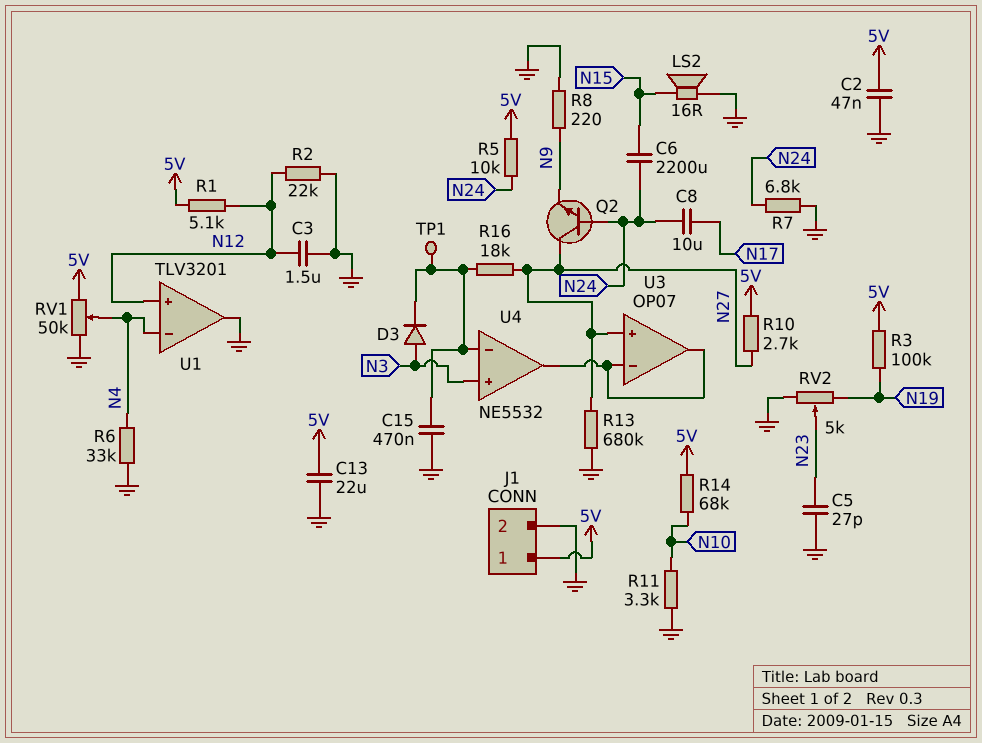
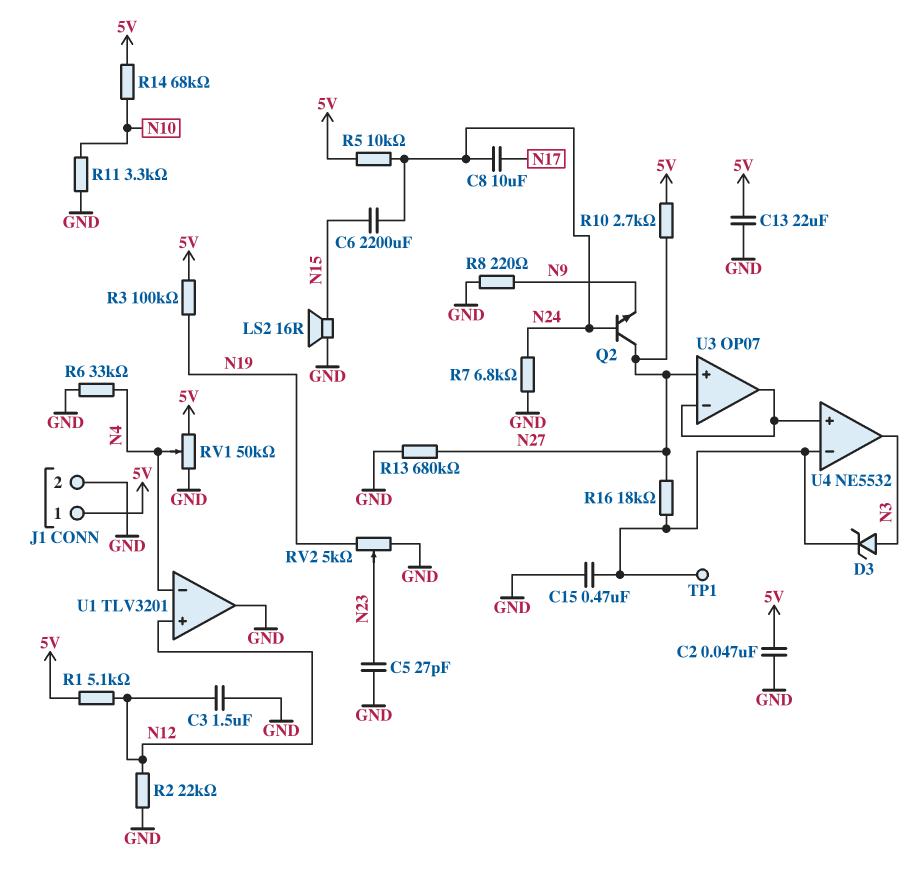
D3: diode (A N3, K U4/in-) -> zener (A N3, K U4/in-)
U4 pin in+: N3 -> U3/in-
U4 pin out: U3/in- -> N3

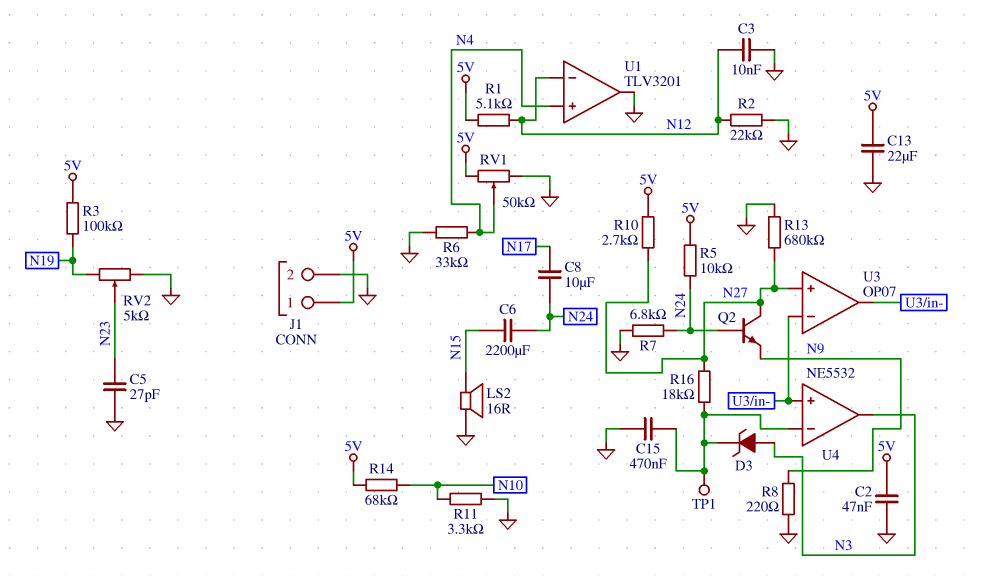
C3: 1.5uF (GND, N12) -> 10nF (GND, N12)
U1 pin in+: N12 -> N4
U1 pin in-: N4 -> N12

